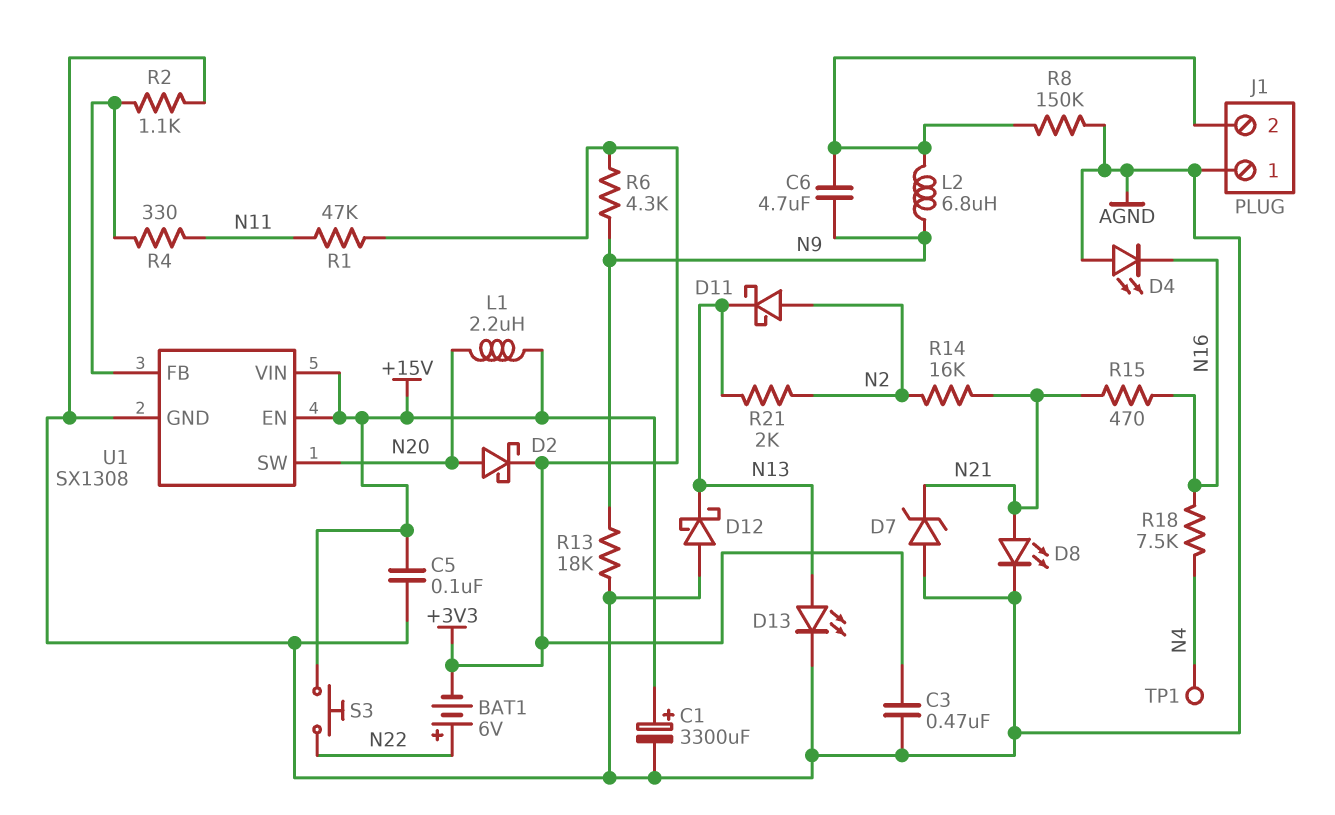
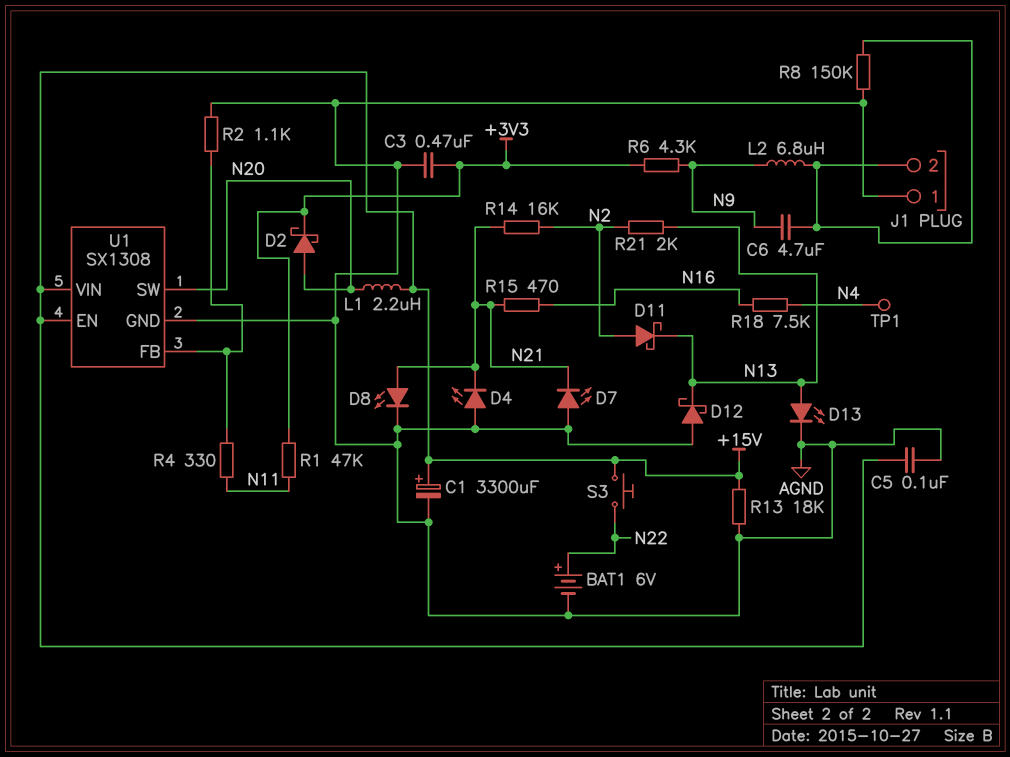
BAT1: 6V (plus N22, minus +3V3) -> 6V (plus N22, minus AGND)
D4: LED (A AGND, K N16) -> LED (A AGND, K N21)
D7: zener (A AGND, K N21) -> LED (A AGND, K N21)
R13: 18k (AGND, N9) -> 18k (+15V, AGND)

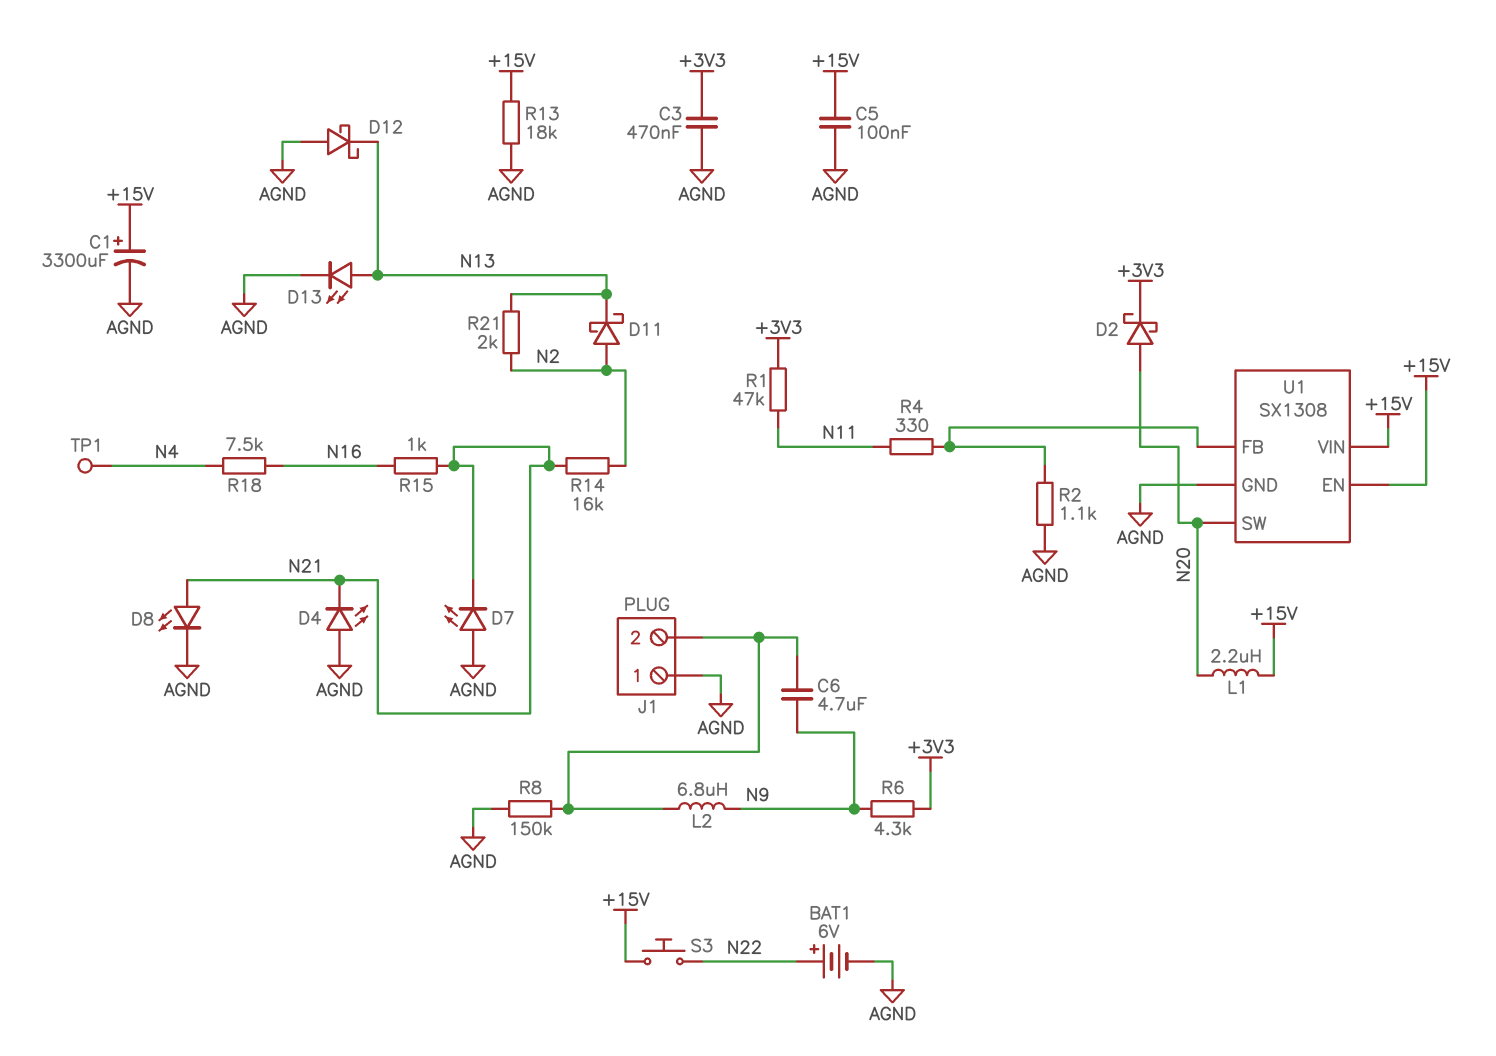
R15: 470 (N16, N21) -> 1k (N16, N21)

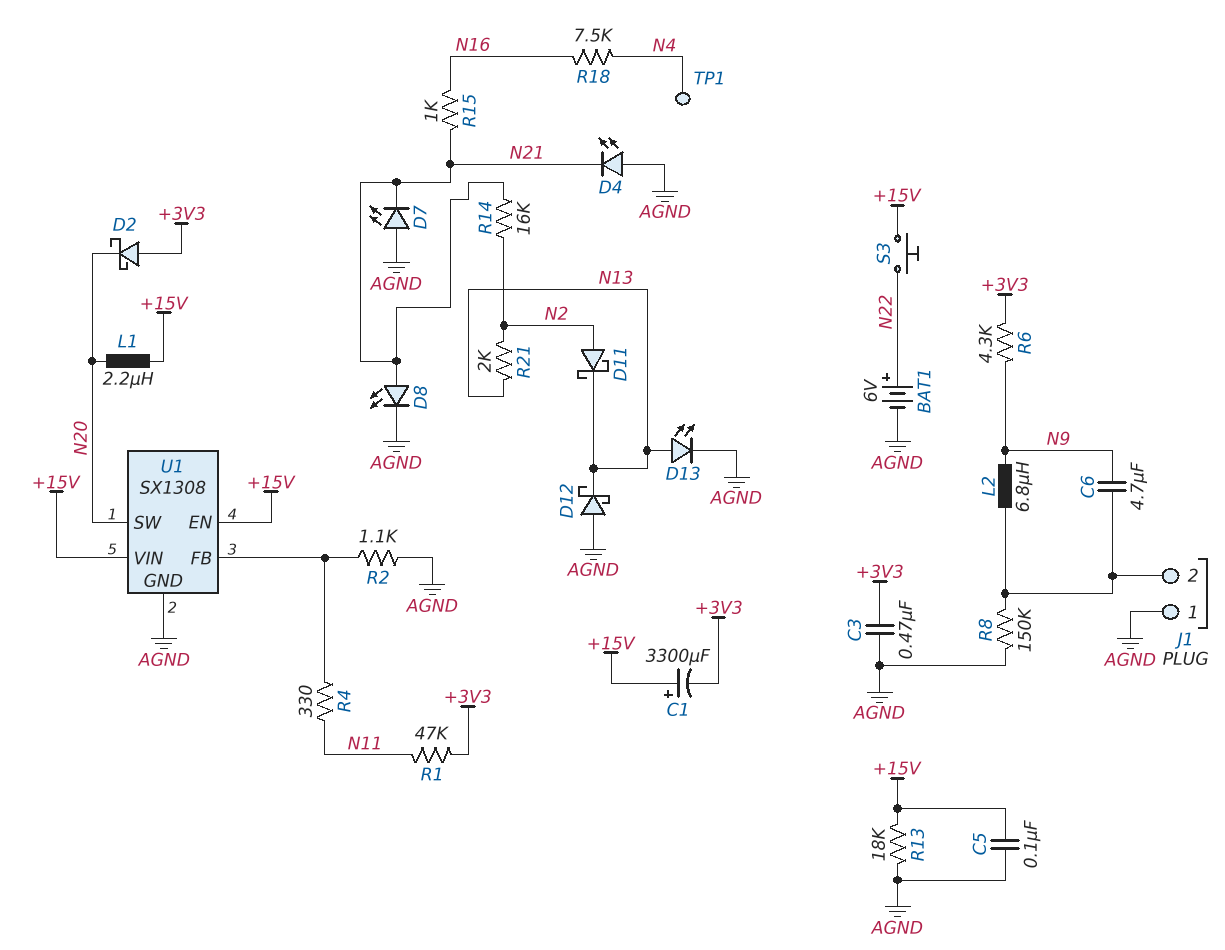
C1: 3300uF (plus +15V, minus AGND) -> 3300uF (plus +15V, minus +3V3)
D2: schottky (A N20, K +3V3) -> schottky (A +3V3, K N20)

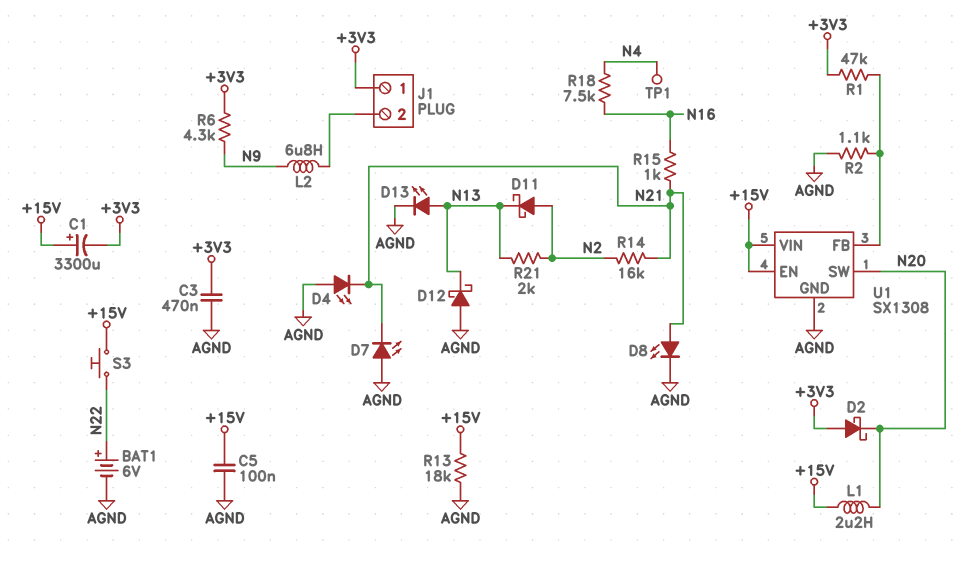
C6: 4.7uF (J1/2, N9) -> none
J1 pin 1: AGND -> +3V3
R1: 47k (+3V3, N11) -> 47k (+3V3, U1/FB)
R4: 330 (N11, U1/FB) -> none
R8: 150k (AGND, J1/2) -> none

